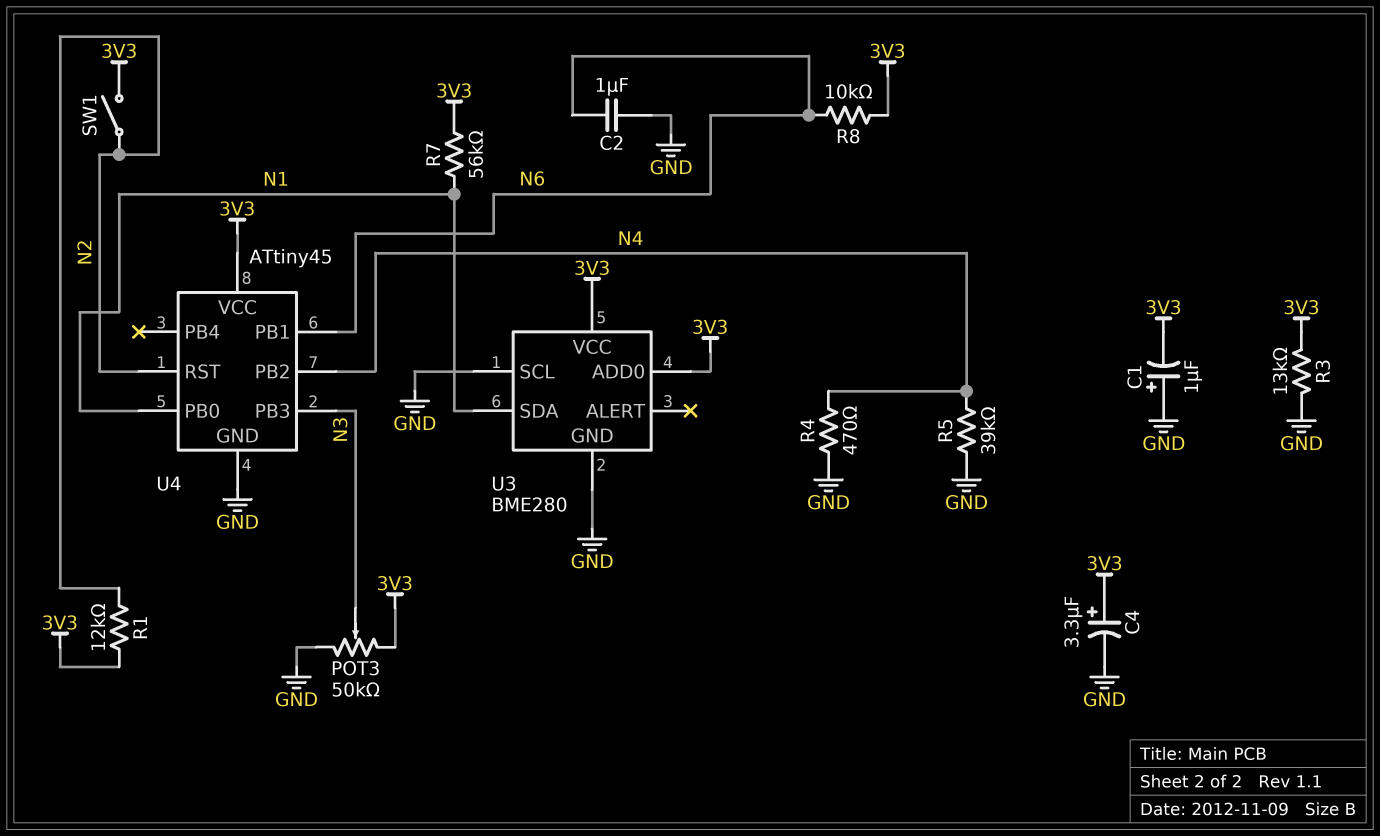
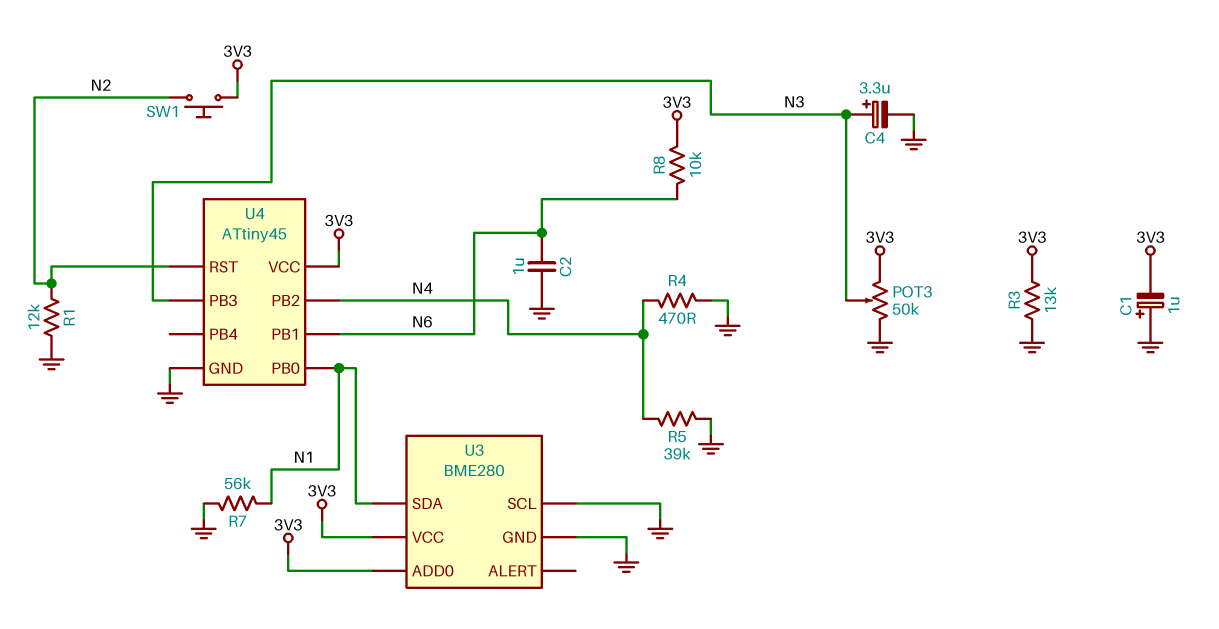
C4: 3.3uF (plus 3V3, minus GND) -> 3.3uF (plus N3, minus GND)
R1: 12k (3V3, N2) -> 12k (GND, N2)
R7: 56k (3V3, N1) -> 56k (GND, N1)
SW1: switch (3V3, N2) -> button (3V3, N2)

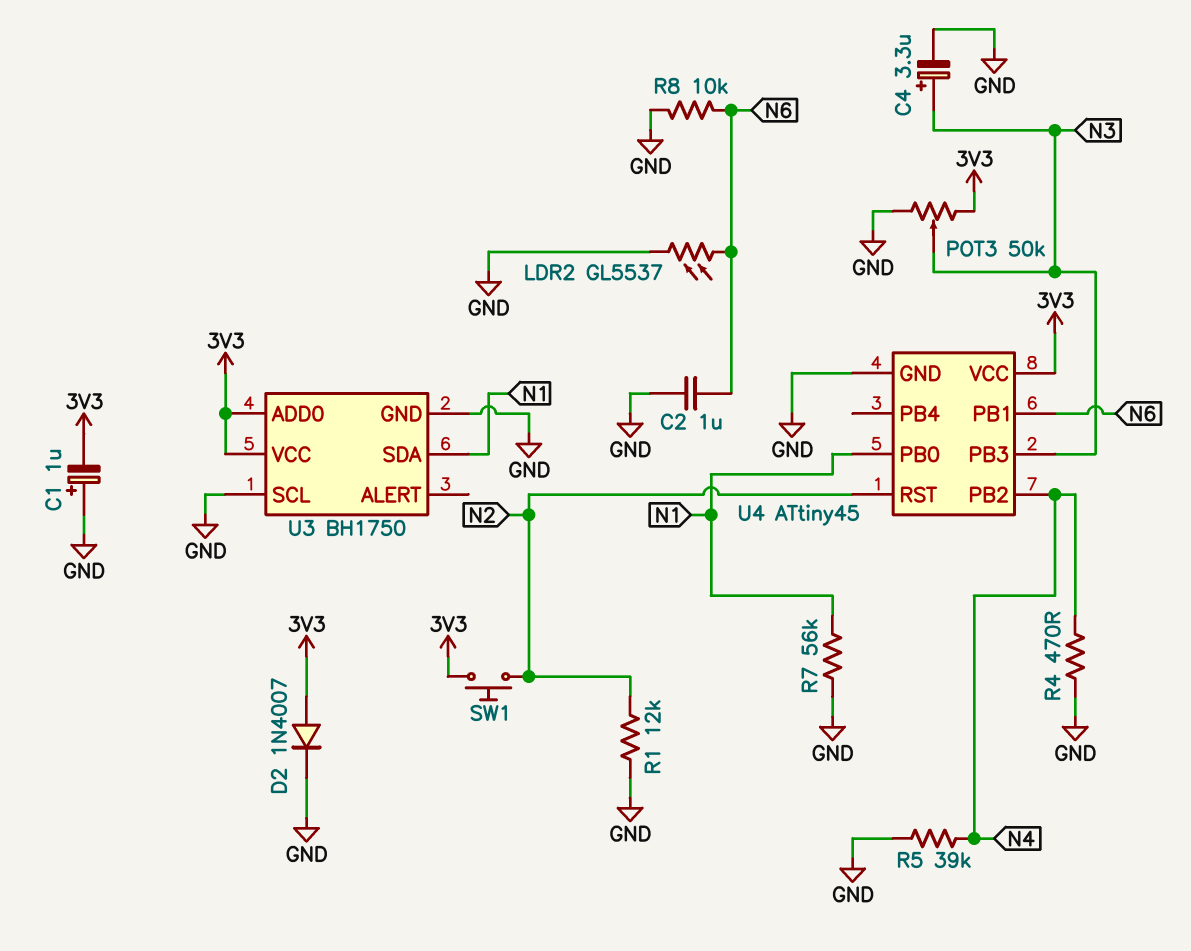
D2: none -> diode 1N4007 (A 3V3, K GND)
LDR2: none -> GL5537 (GND, N6)
R3: 13k (3V3, GND) -> none
R8: 10k (3V3, N6) -> 10k (GND, N6)
U3: BME280 -> BH1750

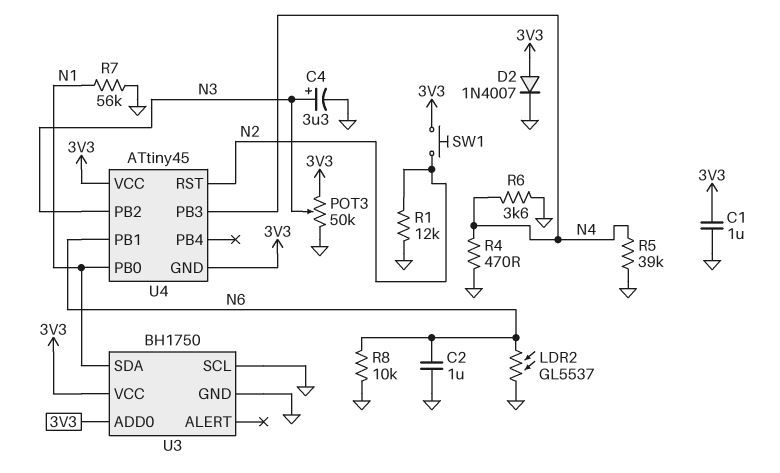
C1: 1uF (plus GND, minus 3V3) -> 1uF (3V3, GND)
R6: none -> 3.6k (GND, N4)
U4 pin GND: GND -> 3V3
U4 pin PB2: N4 -> N3
U4 pin PB3: N3 -> N4

